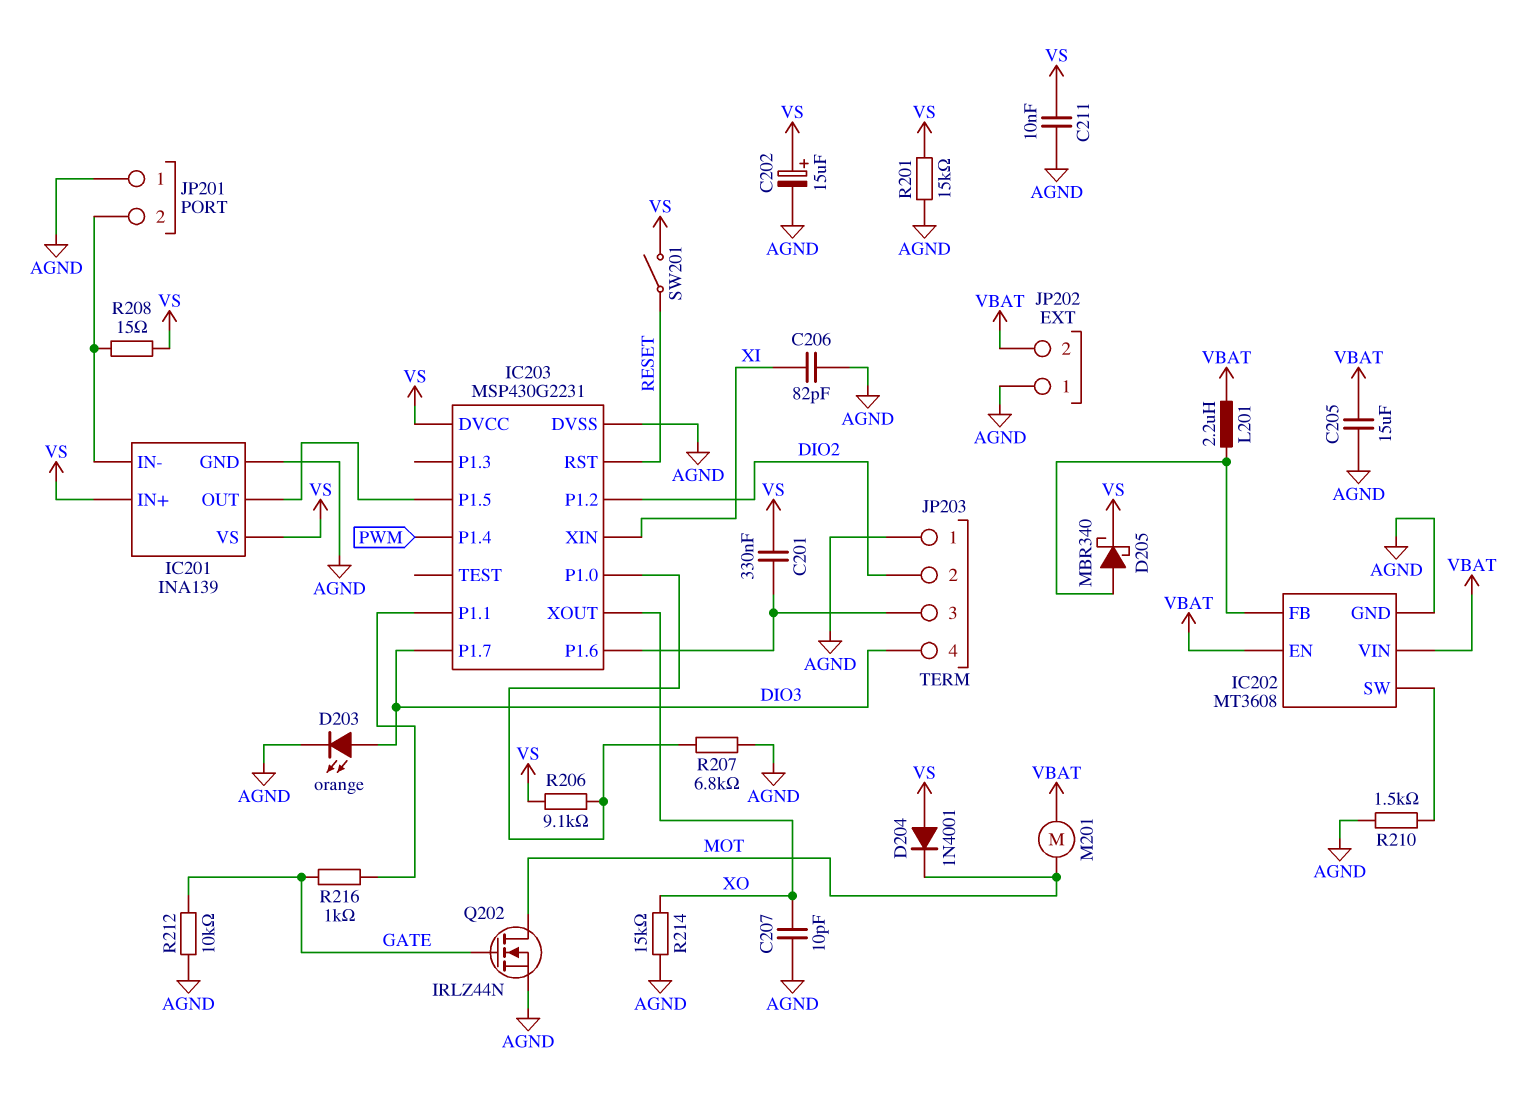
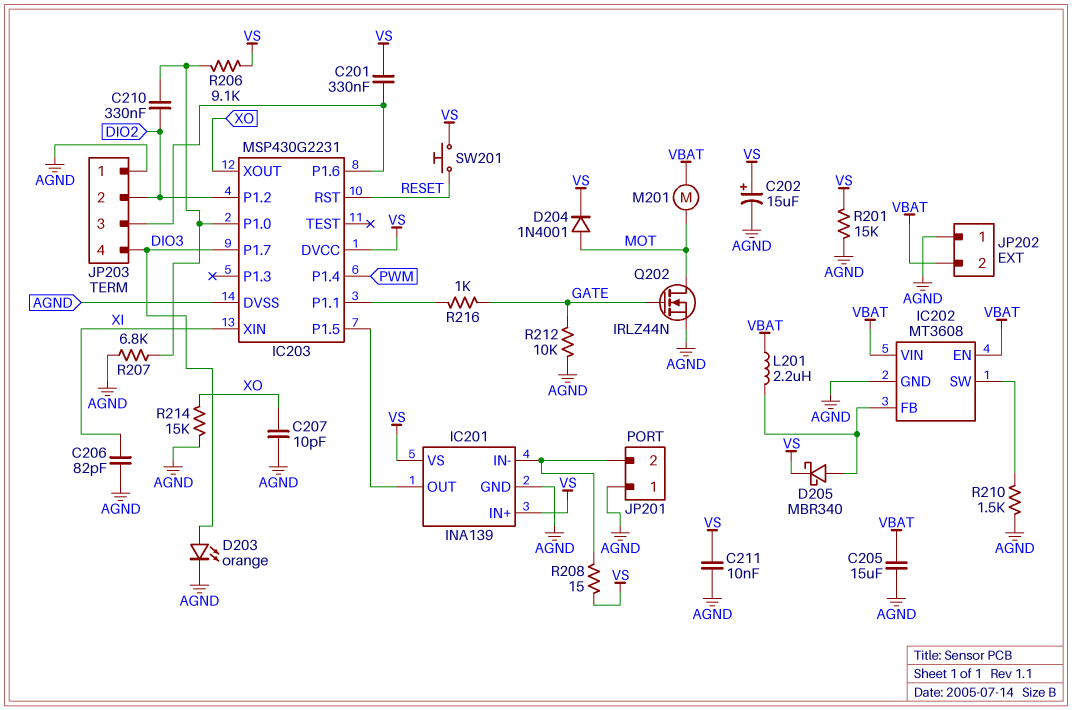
C210: none -> 330nF (DIO2, IC203/P1.0)
D204: diode 1N4001 (A VS, K MOT) -> diode 1N4001 (A MOT, K VS)
SW201: switch (RESET, VS) -> button (RESET, VS)

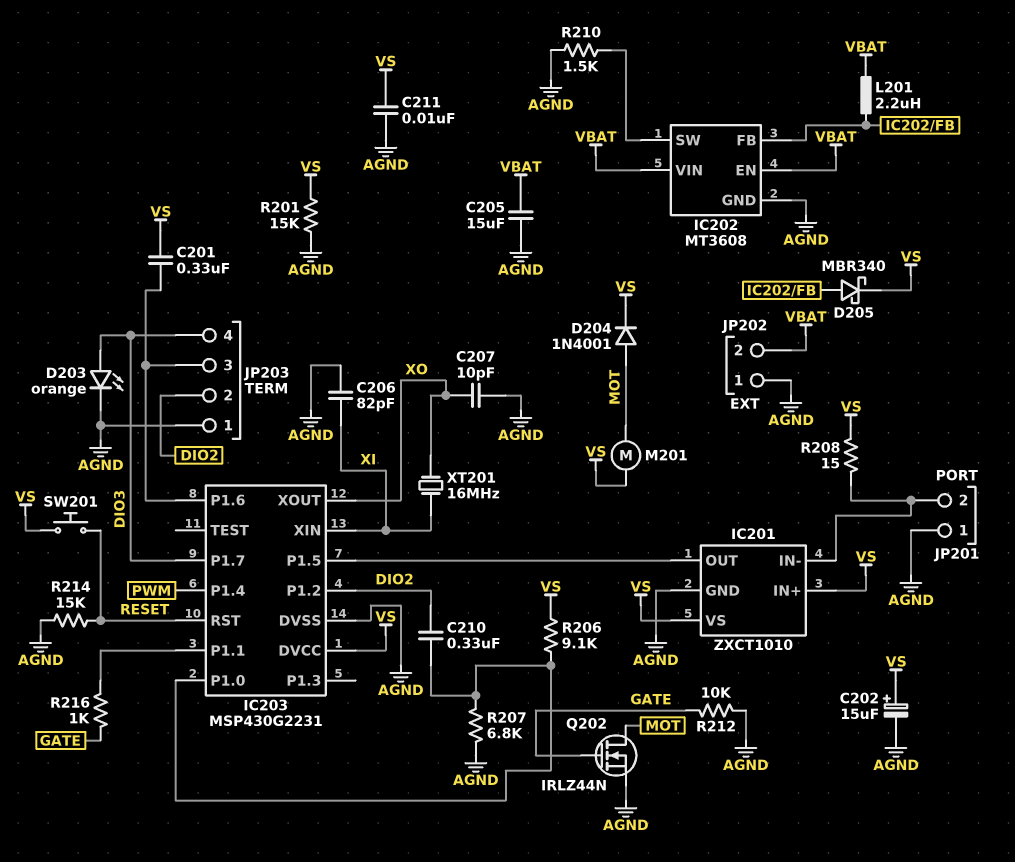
IC201: INA139 -> ZXCT1010
M201: motor (MOT, VBAT) -> motor (MOT, VS)
R214: 15k (AGND, XO) -> 15k (AGND, RESET)
XT201: none -> 16MHz (XI, XO)

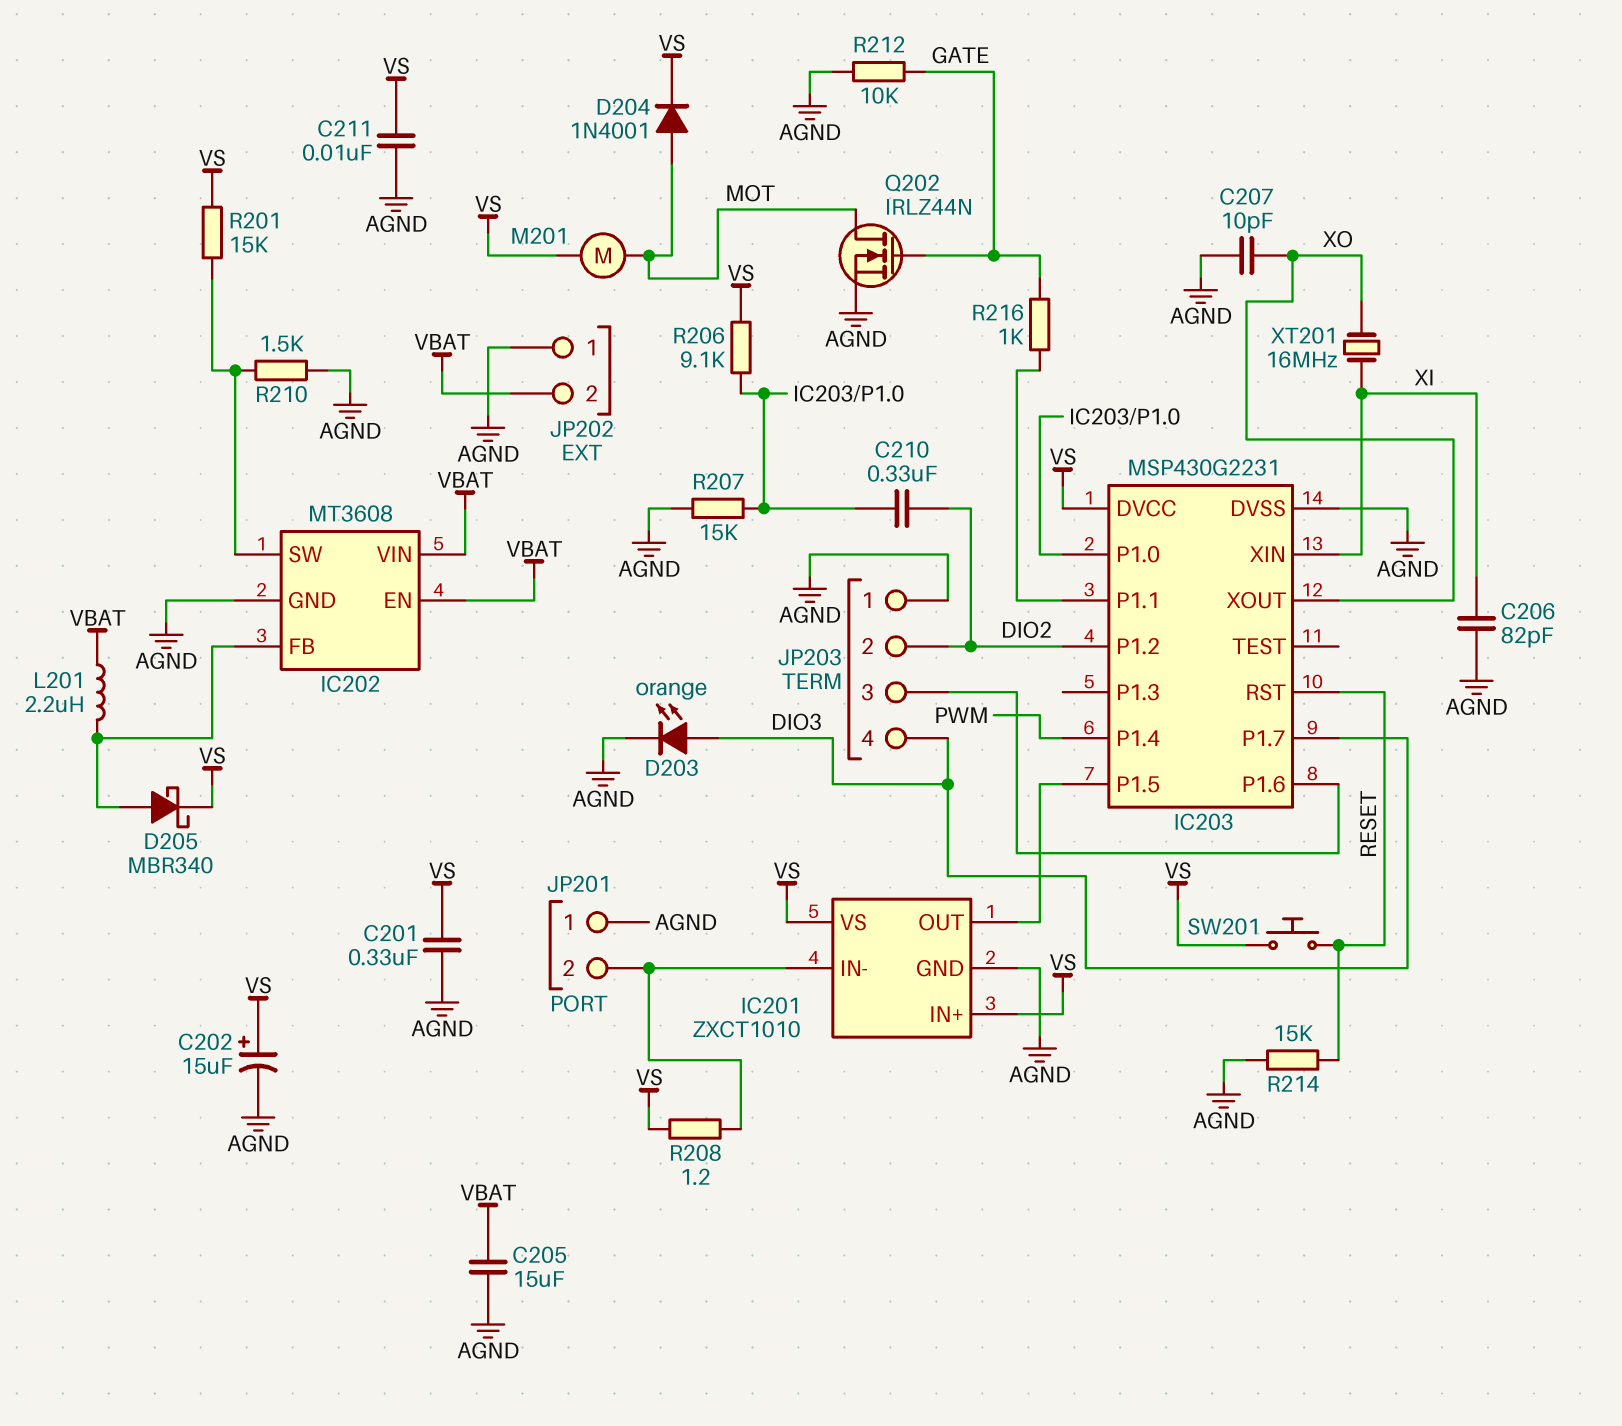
C201: 330nF (IC203/P1.6, VS) -> 330nF (AGND, VS)
R201: 15k (AGND, VS) -> 15k (IC202/SW, VS)
R207: 6.8k (AGND, IC203/P1.0) -> 15k (AGND, IC203/P1.0)
R208: 15 (IC201/IN-, VS) -> 1.2 (IC201/IN-, VS)

